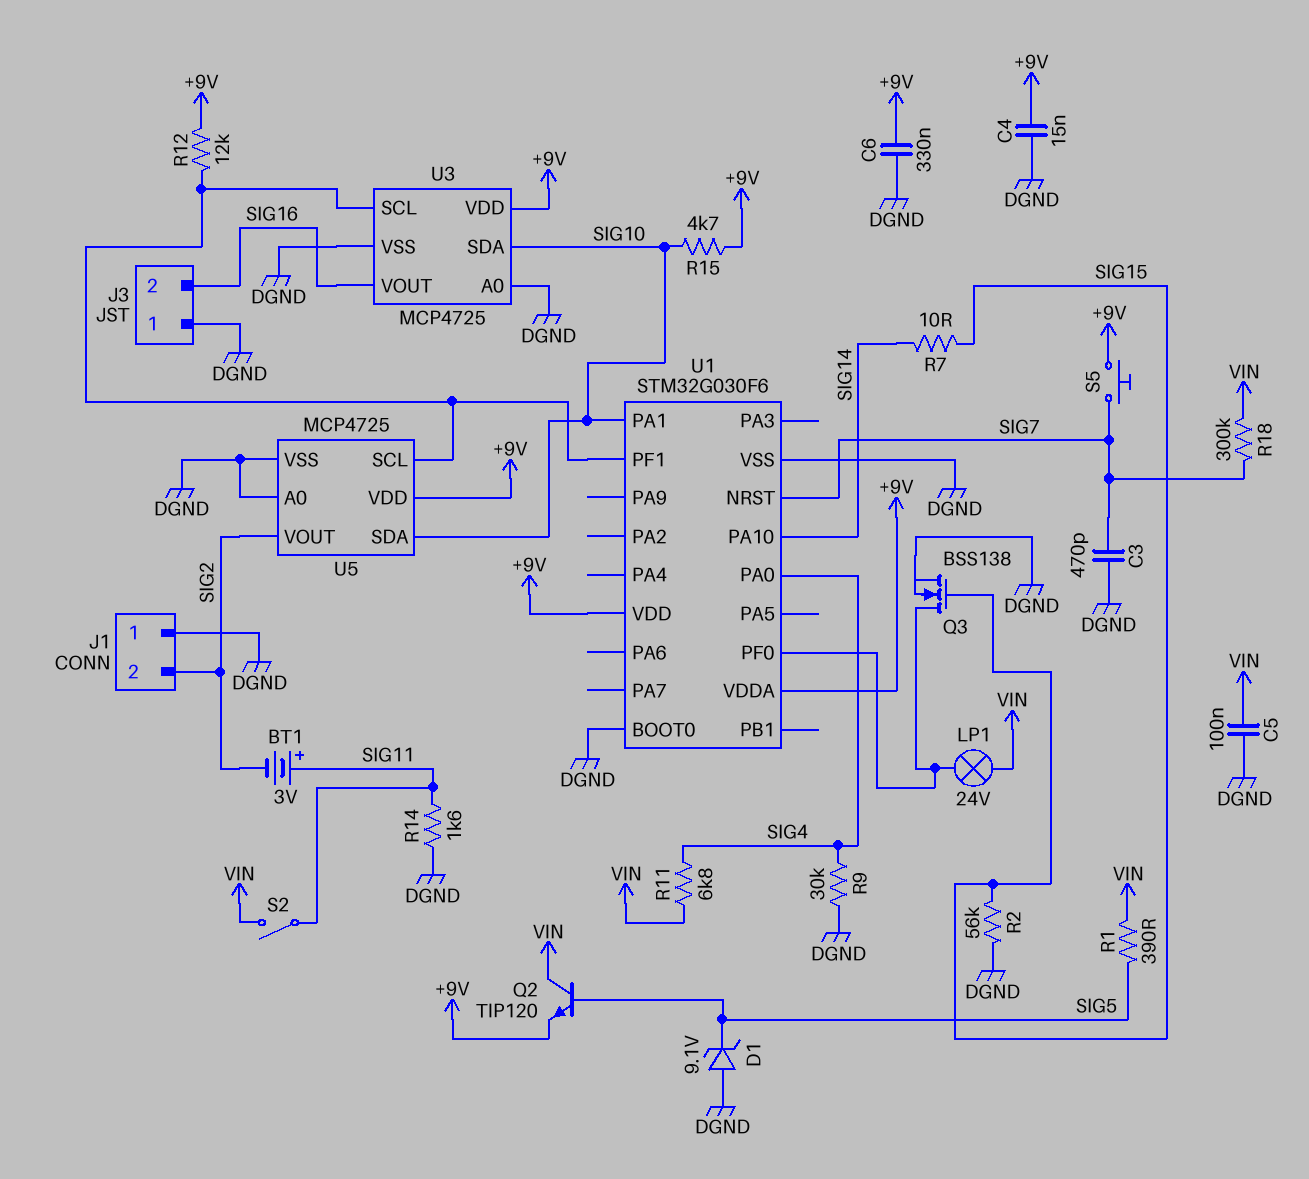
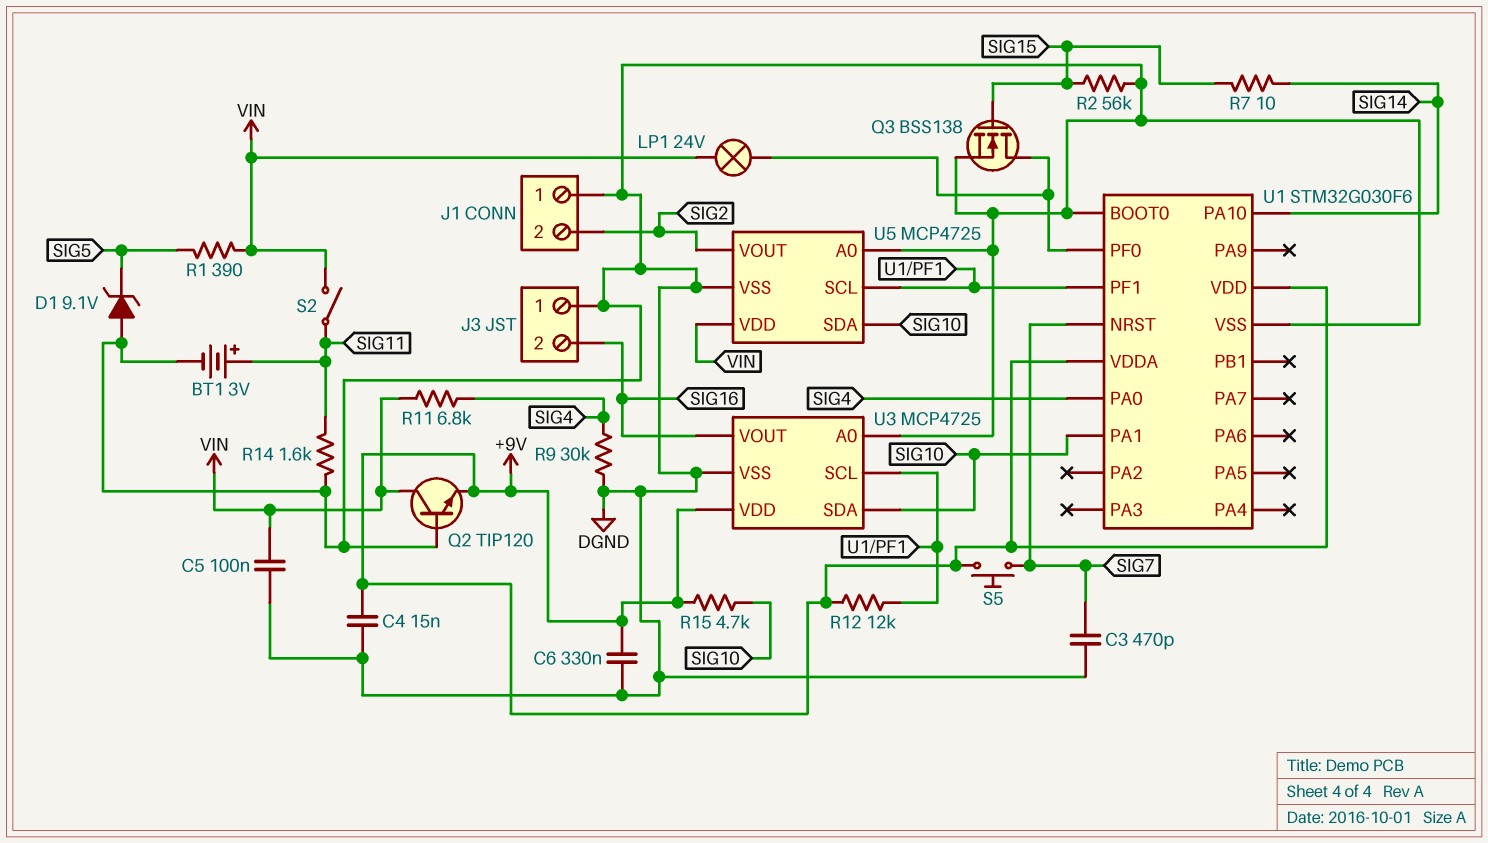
BT1: 3V (plus SIG11, minus SIG2) -> 3V (plus SIG11, minus DGND)
Q2: NPN TIP120 (B SIG5, C VIN, E +9V) -> NPN TIP120 (B DGND, C VIN, E +9V)
R18: 300k (SIG7, VIN) -> none
U5 pin VDD: +9V -> VIN

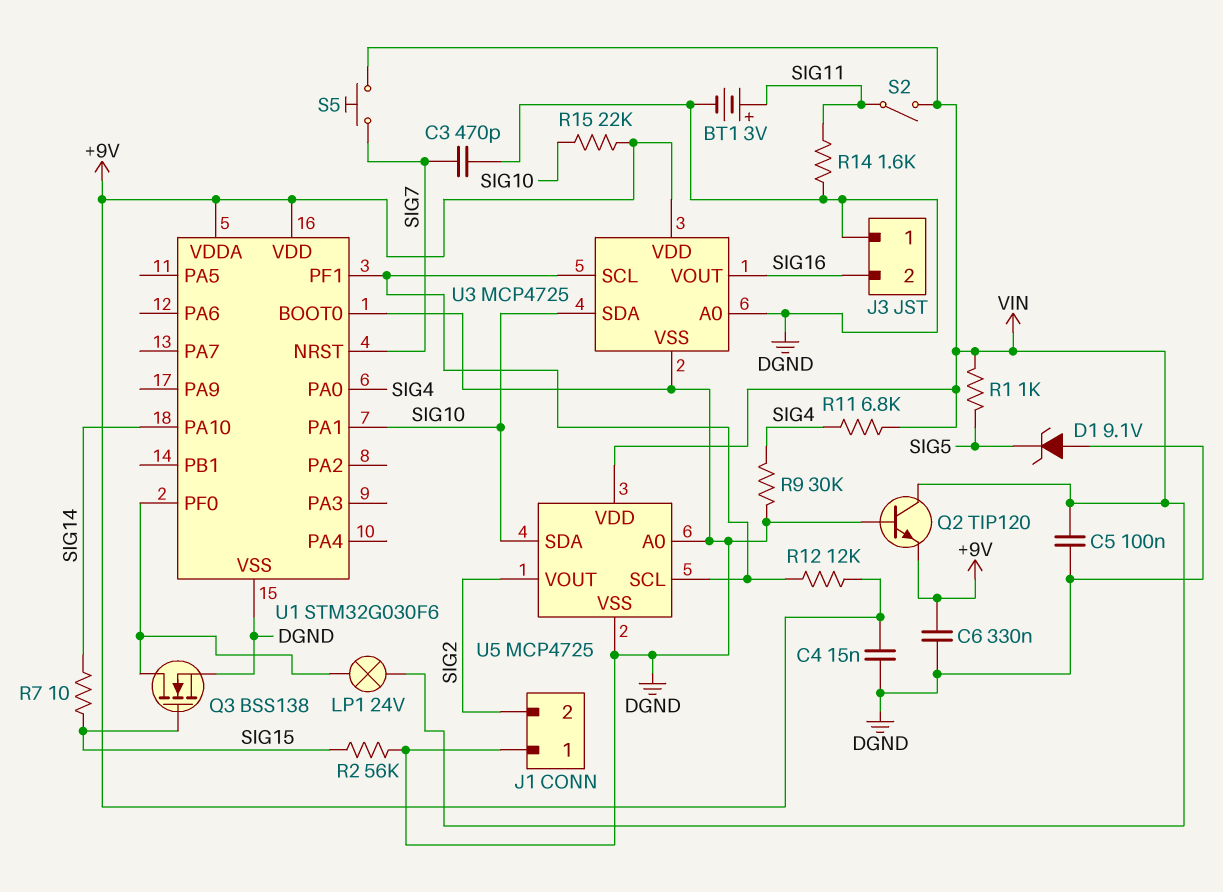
R1: 390 (SIG5, VIN) -> 1k (SIG5, VIN)
R15: 4.7k (+9V, SIG10) -> 22k (+9V, SIG10)
S5: button (+9V, SIG7) -> button (SIG7, VIN)

